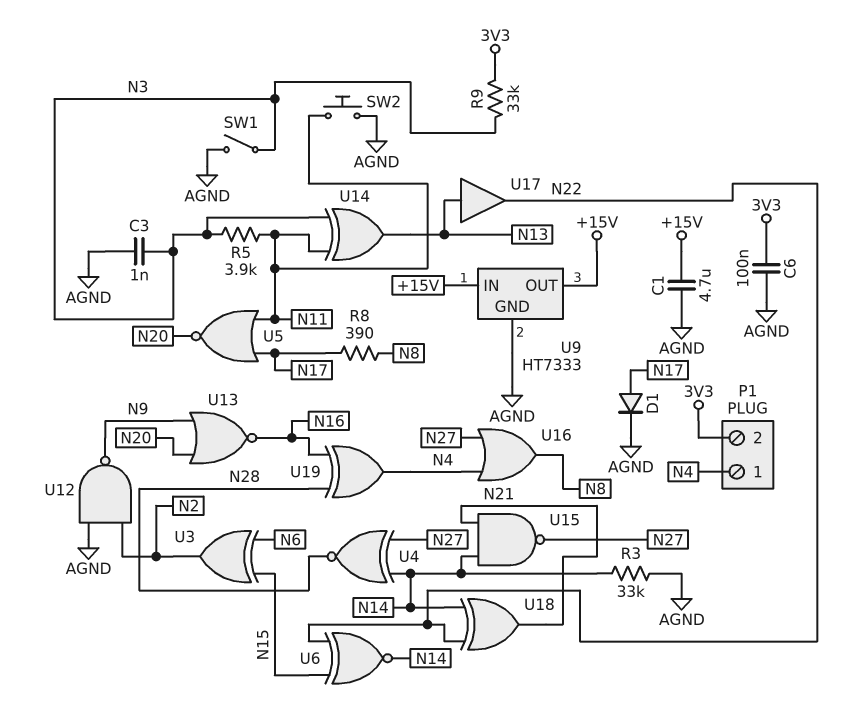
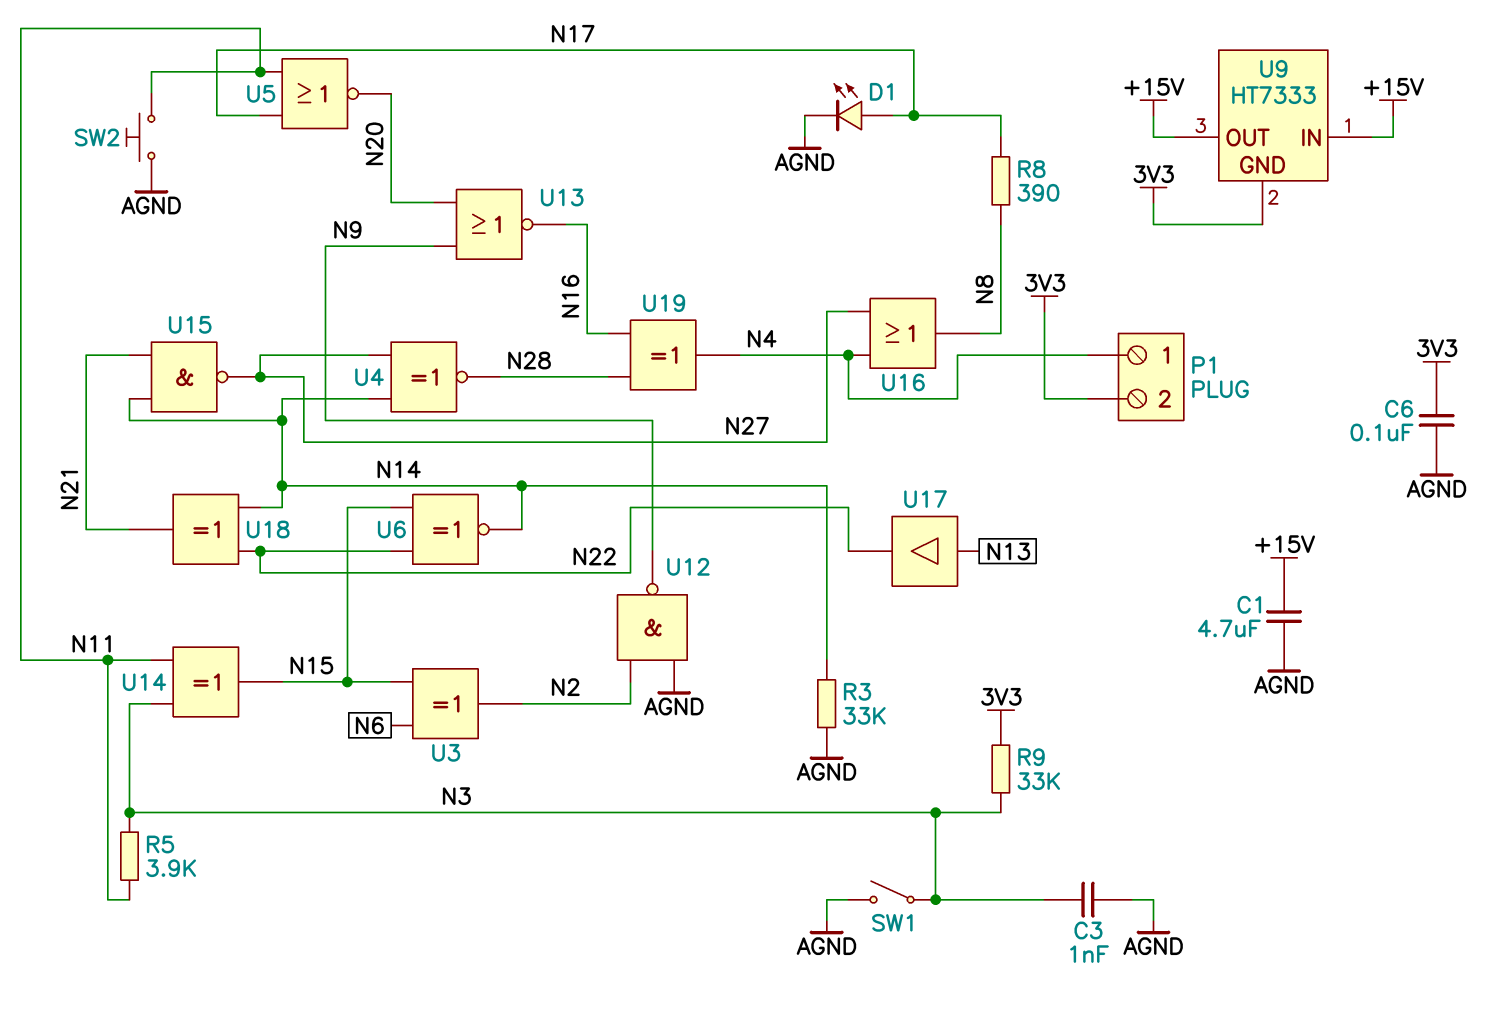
D1: diode (A N17, K AGND) -> LED (A N17, K AGND)
U9 pin GND: AGND -> 3V3
U14: XOR (in N3, in N11, out N13) -> XOR (in N3, in N11, out N15)

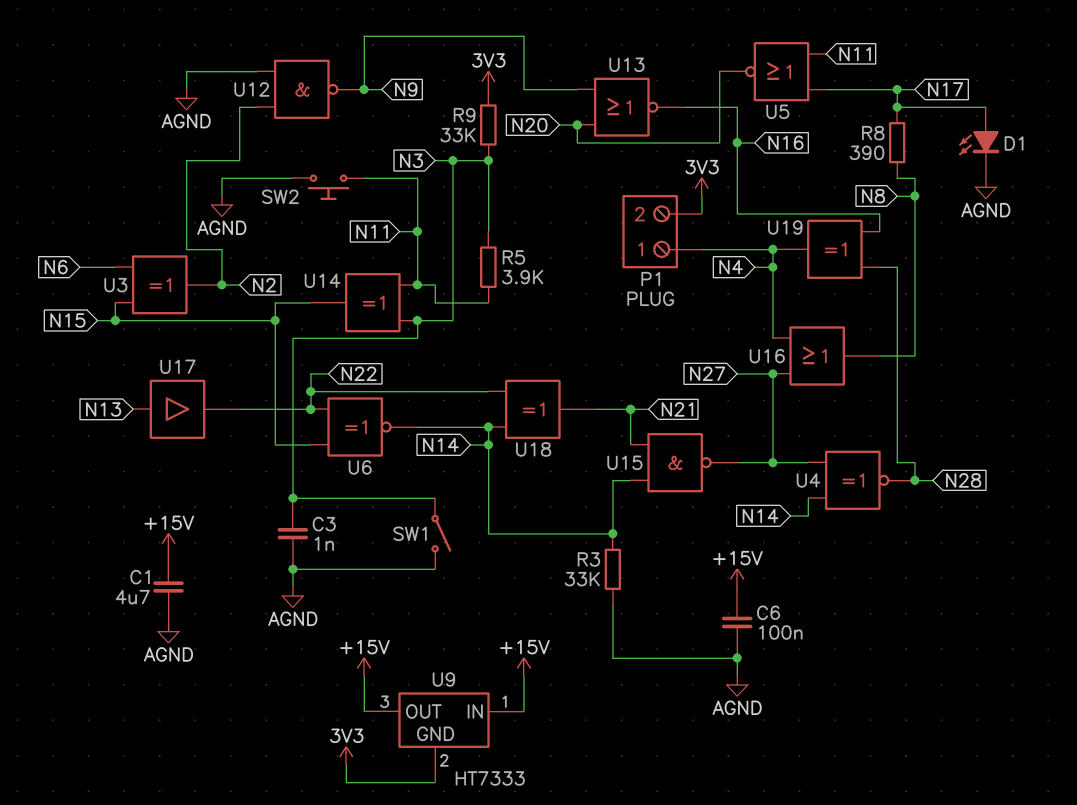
C6: 100nF (3V3, AGND) -> 100nF (+15V, AGND)

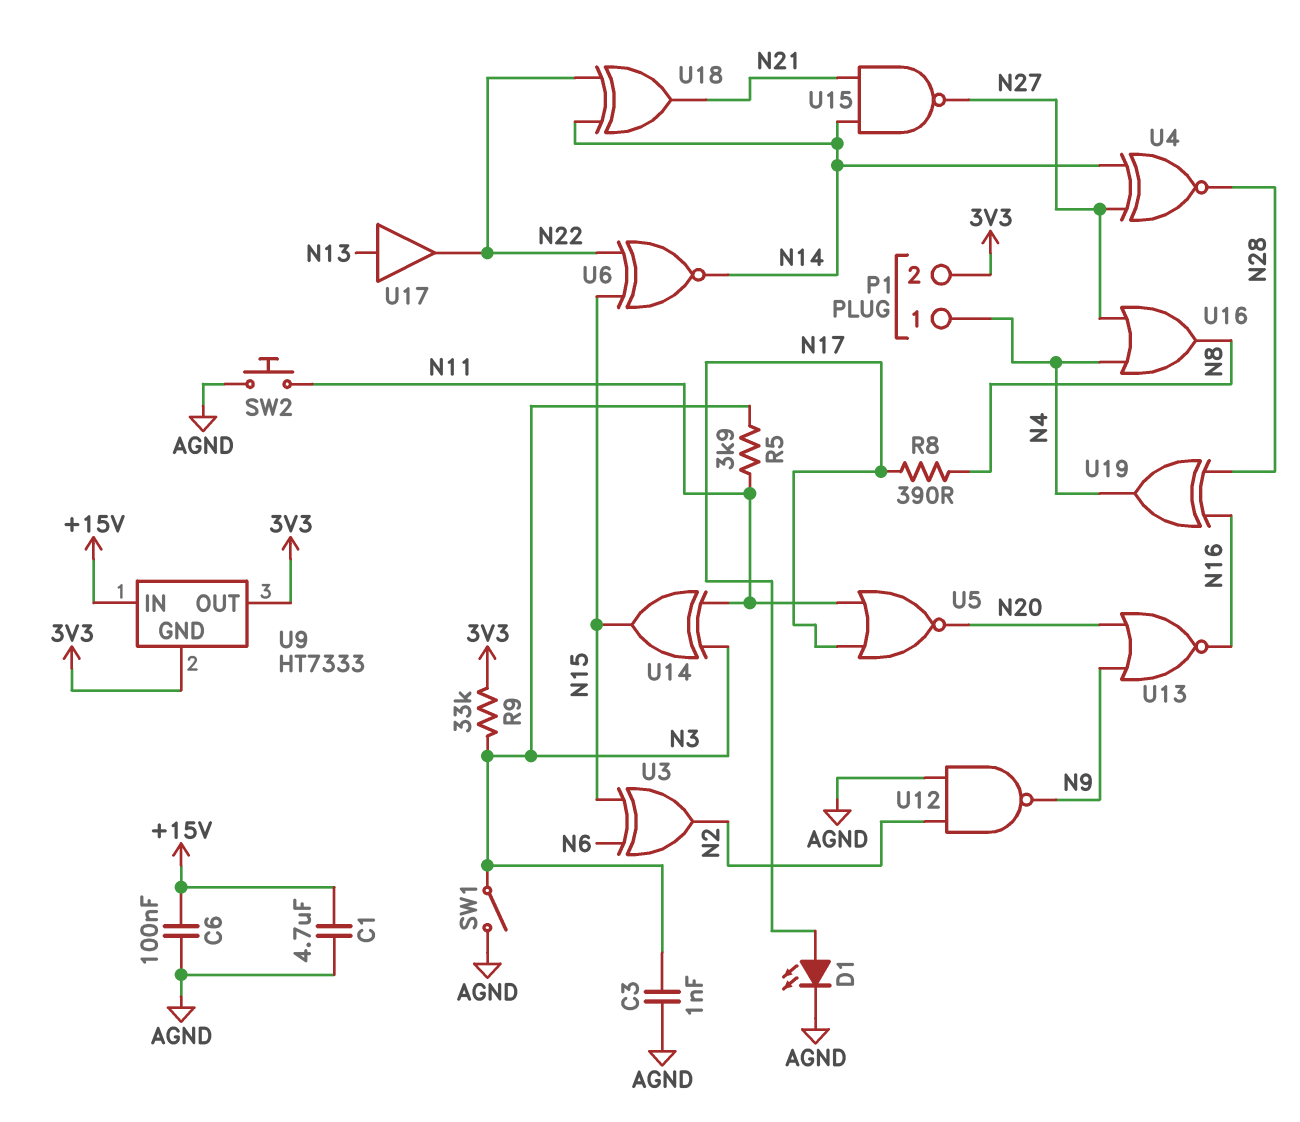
R3: 33k (AGND, N14) -> none
U9 pin OUT: +15V -> 3V3

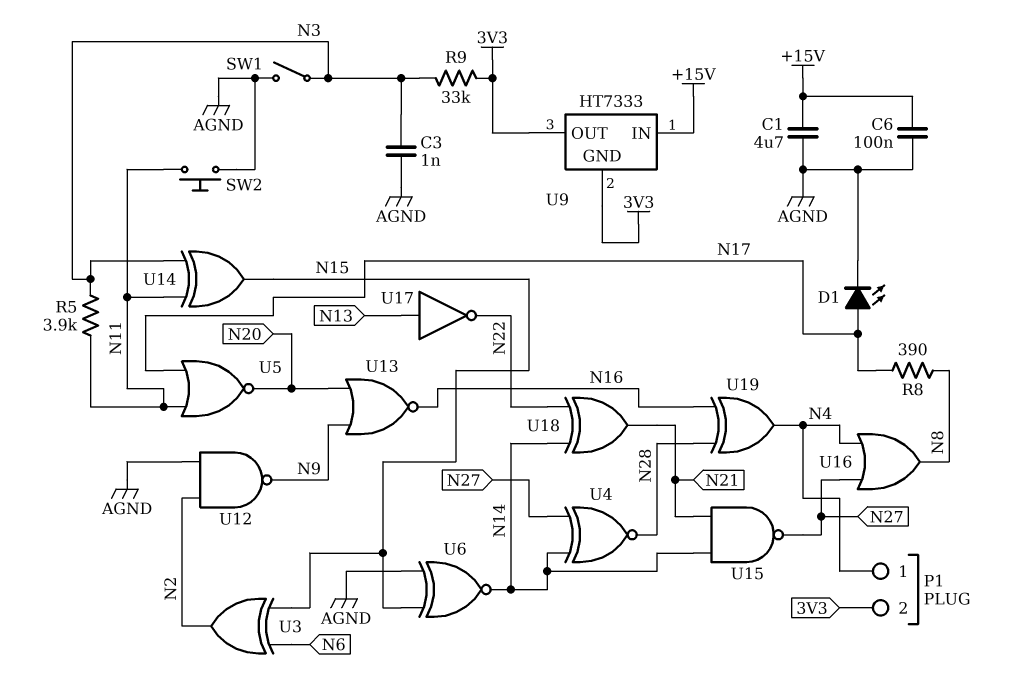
U6: XNOR (in N15, in N22, out N14) -> XNOR (in AGND, in N15, out N14)
U17: buffer (in N13, out N22) -> NOT (in N13, out N22)

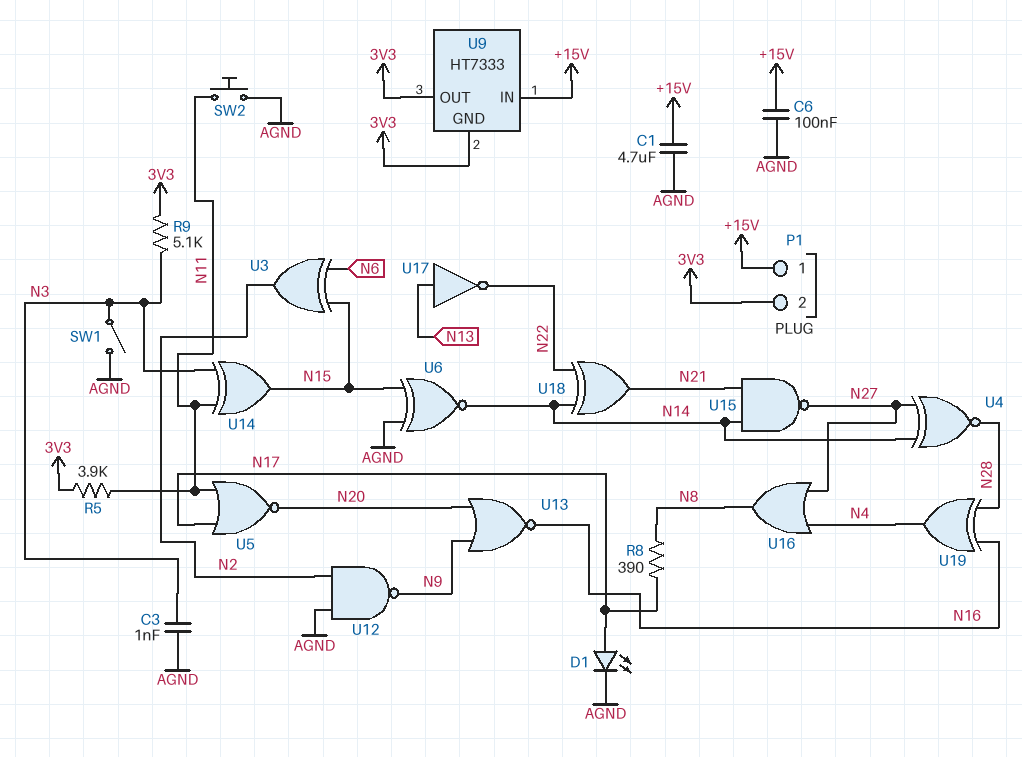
P1 pin 1: N4 -> +15V
R5: 3.9k (N3, N11) -> 3.9k (3V3, N11)
R9: 33k (3V3, N3) -> 5.1k (3V3, N3)

